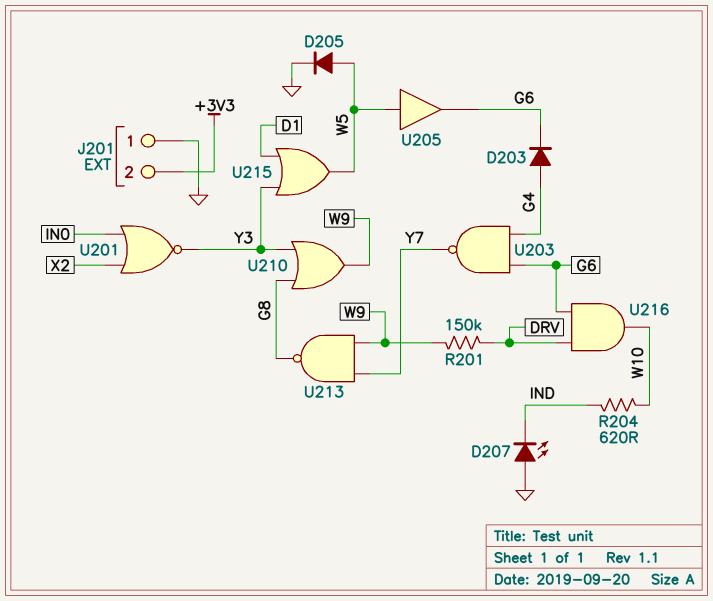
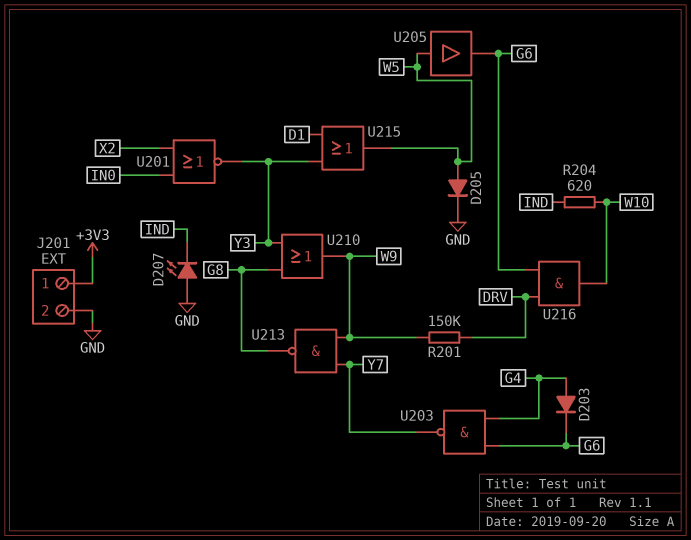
J201 pin 1: GND -> +3V3
J201 pin 2: +3V3 -> GND

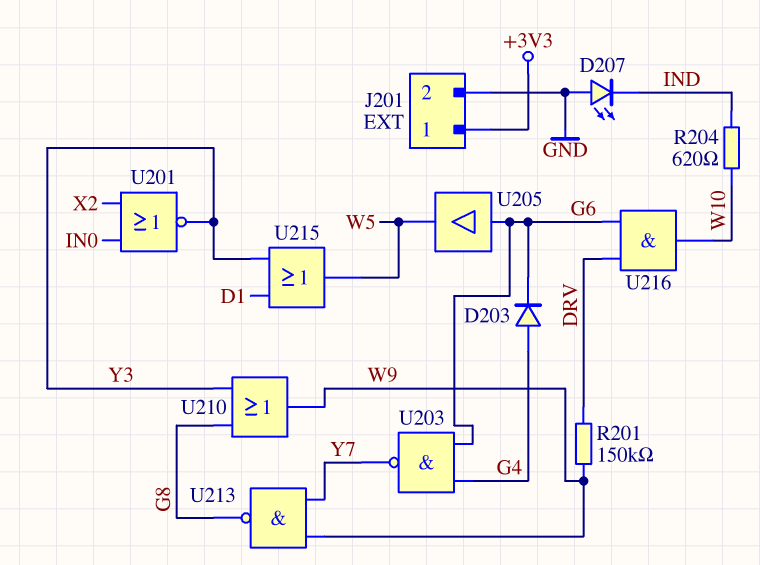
D205: diode (A W5, K GND) -> none
U205: buffer (in W5, out G6) -> buffer (in G6, out W5)

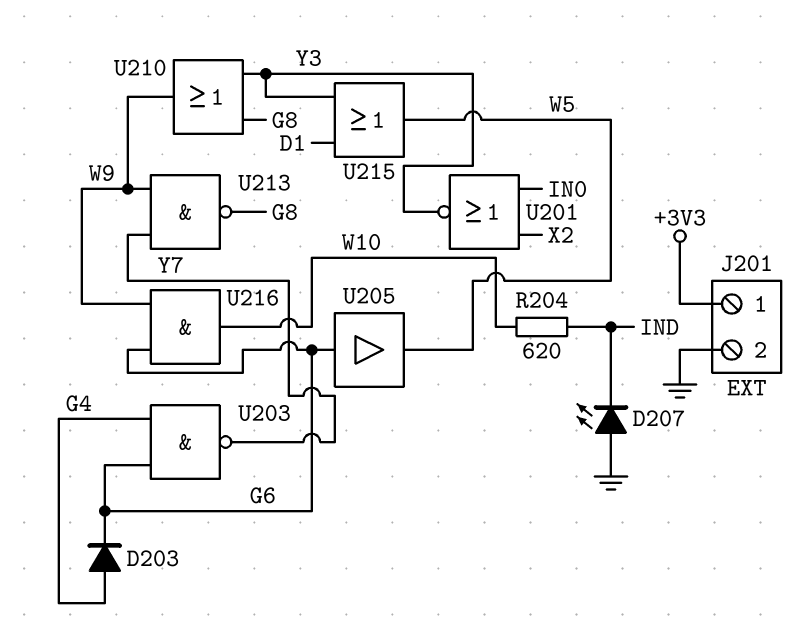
R201: 150k (DRV, W9) -> none
U216: AND (in DRV, in G6, out W10) -> AND (in G6, in W9, out W10)

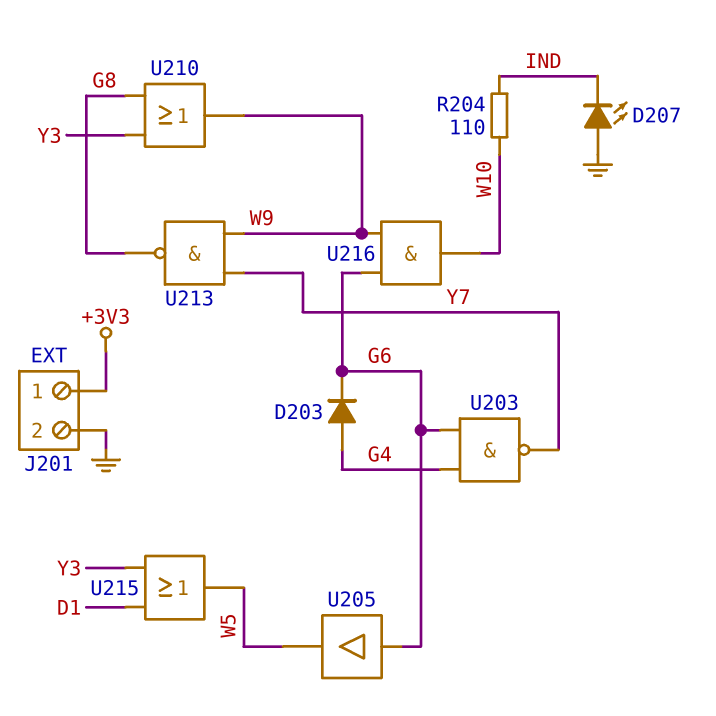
R204: 620 (IND, W10) -> 110 (IND, W10)
U201: NOR (in IN0, in X2, out Y3) -> none

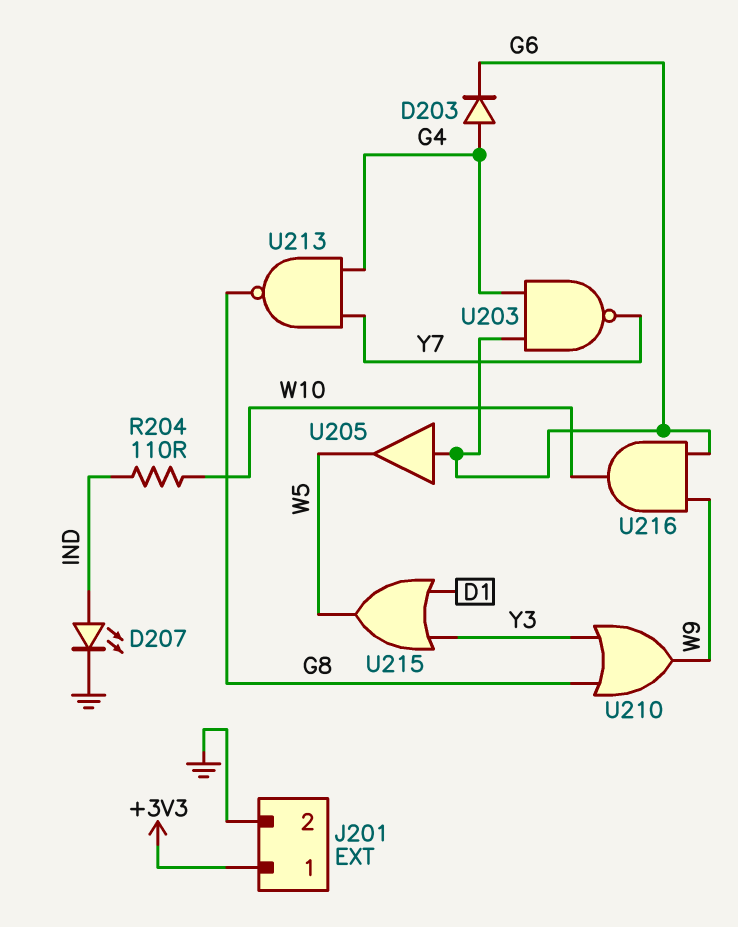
D207: LED (A GND, K IND) -> LED (A IND, K GND)
U213: NAND (in W9, in Y7, out G8) -> NAND (in G4, in Y7, out G8)

